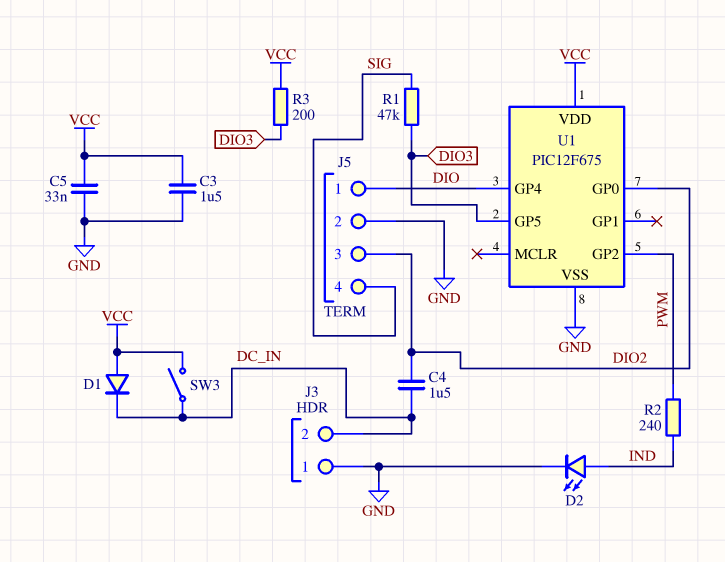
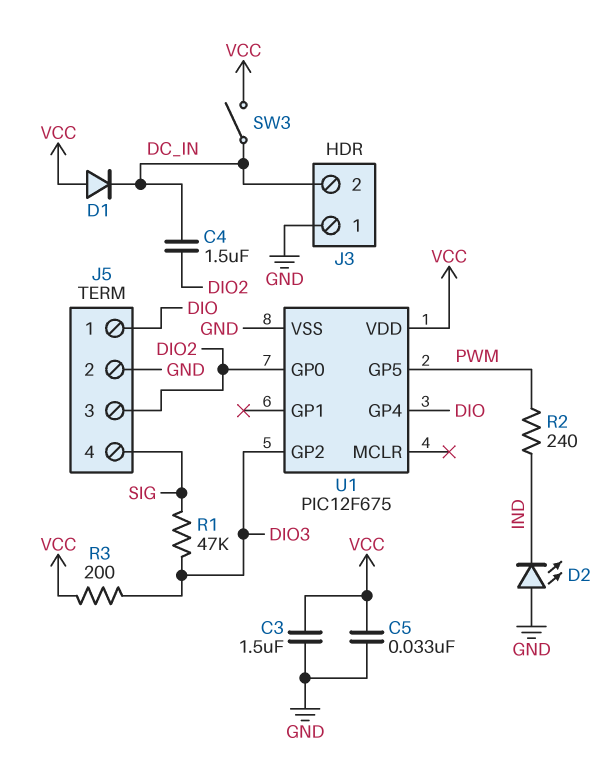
D2: LED (A IND, K GND) -> LED (A GND, K IND)
U1 pin GP2: PWM -> DIO3
U1 pin GP5: DIO3 -> PWM

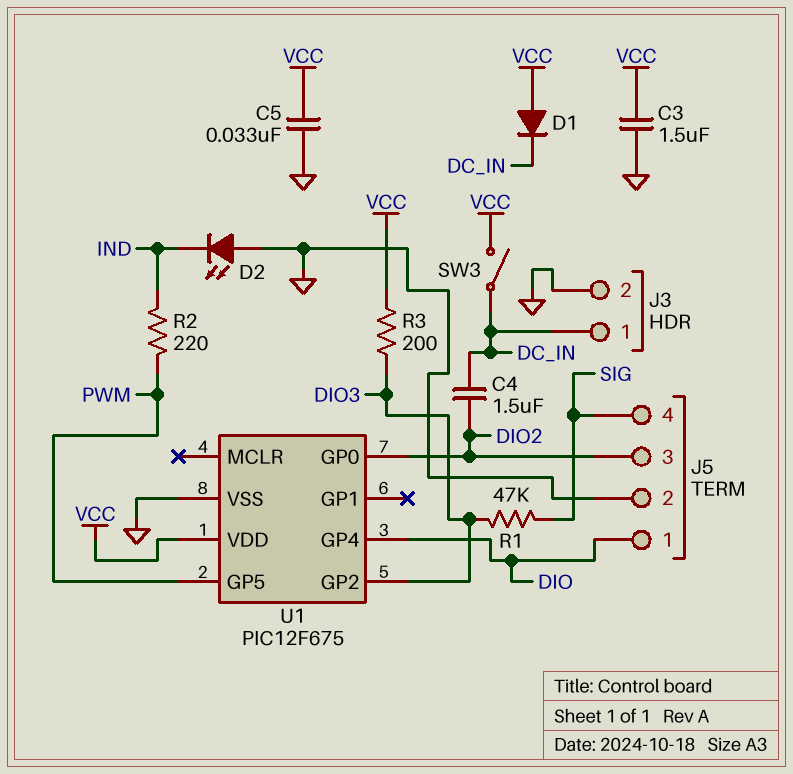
J3 pin 1: GND -> DC_IN
J3 pin 2: DC_IN -> GND
R2: 240 (IND, PWM) -> 220 (IND, PWM)

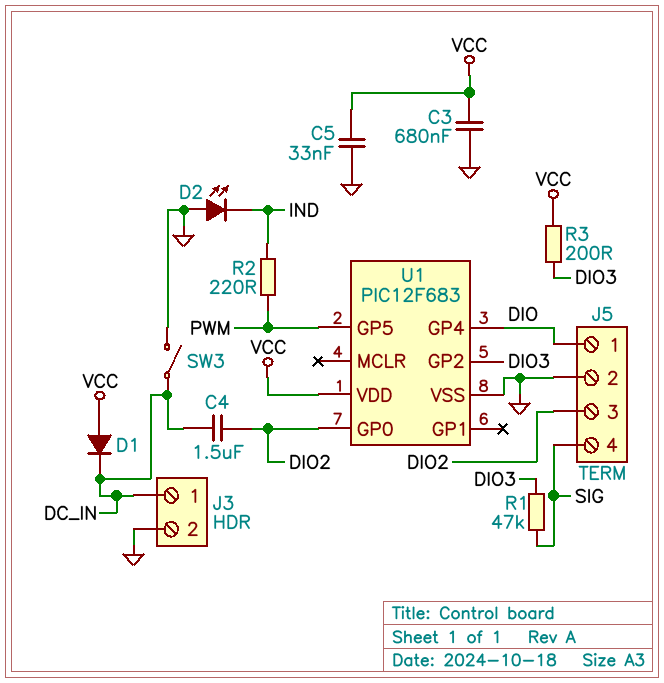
C3: 1.5uF (GND, VCC) -> 680nF (GND, VCC)
SW3: switch (DC_IN, VCC) -> switch (DC_IN, GND)
U1: PIC12F675 -> PIC12F683

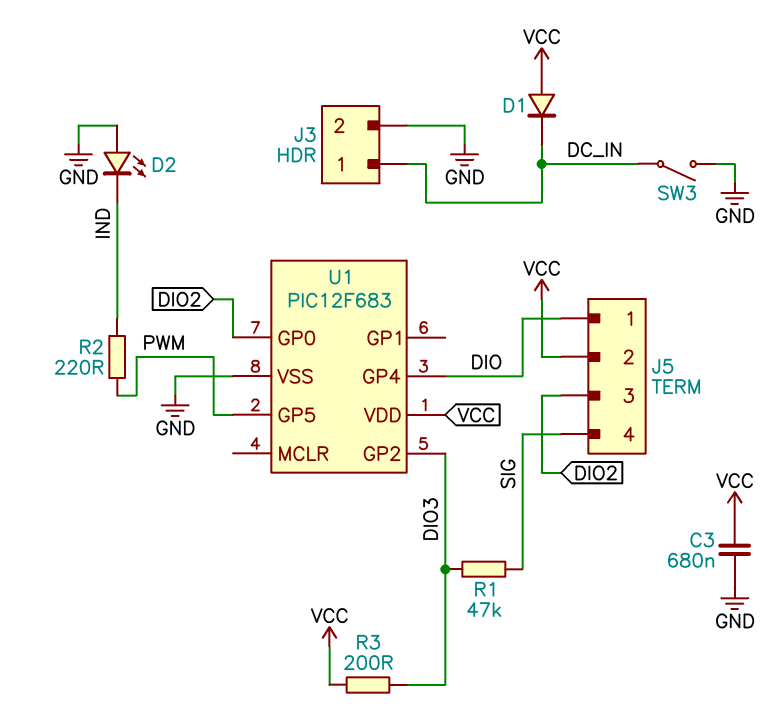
C4: 1.5uF (DC_IN, DIO2) -> none
C5: 33nF (GND, VCC) -> none
J5 pin 2: GND -> VCC

